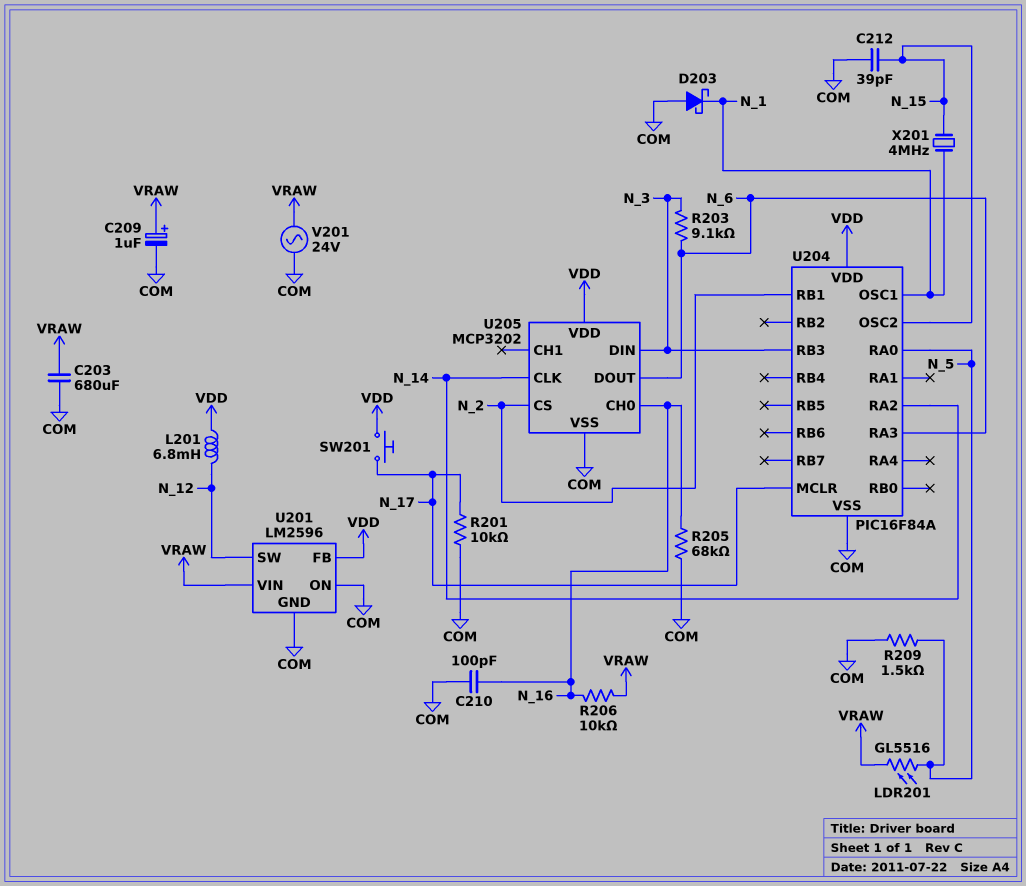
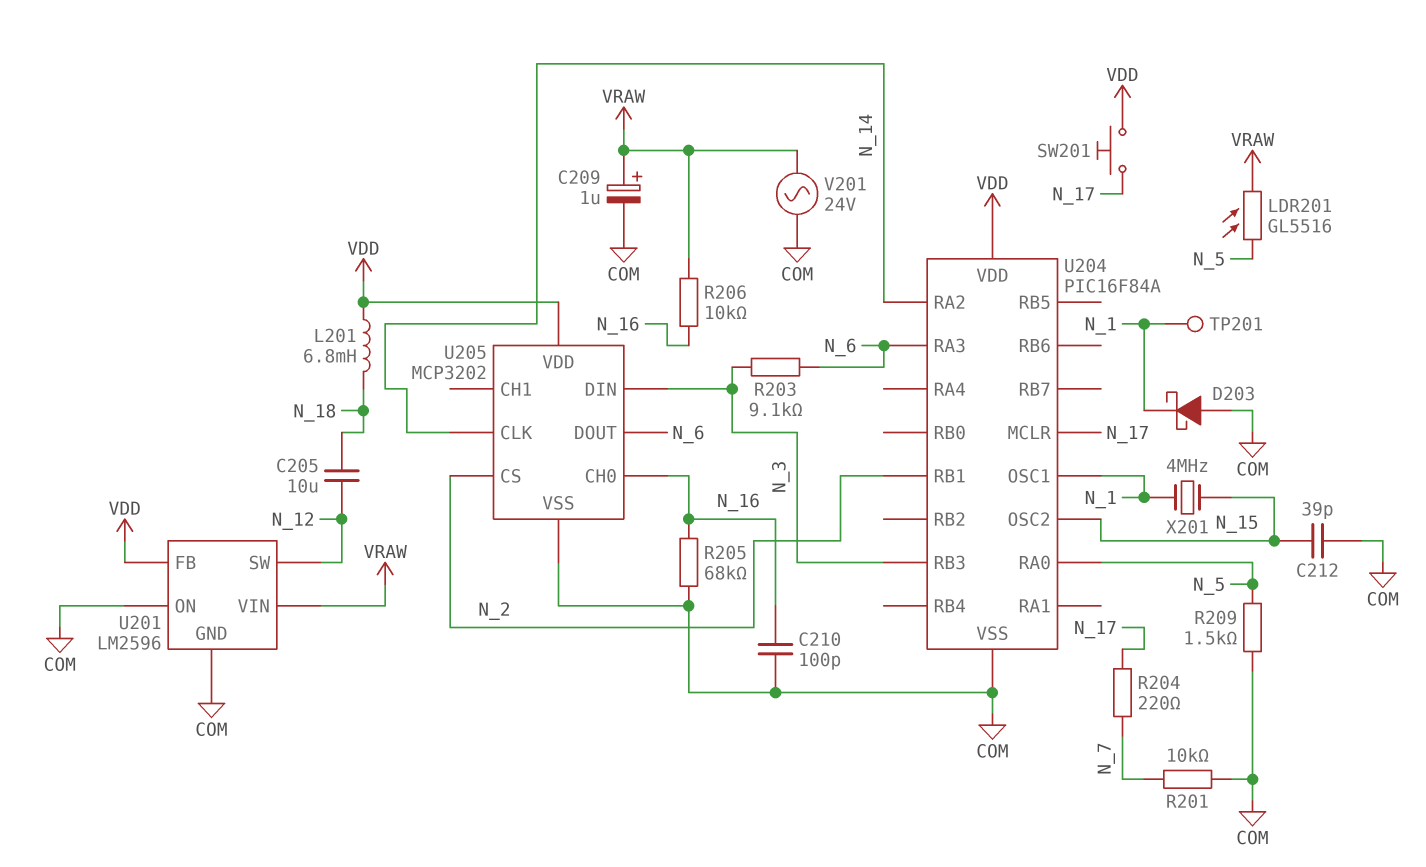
C203: 680uF (COM, VRAW) -> none
C205: none -> 10uF (N_12, N_18)
L201: 6.8mH (N_12, VDD) -> 6.8mH (N_18, VDD)
R201: 10k (COM, N_17) -> 10k (COM, N_7)
R204: none -> 220 (N_7, N_17)
TP201: none -> test point (N_1)

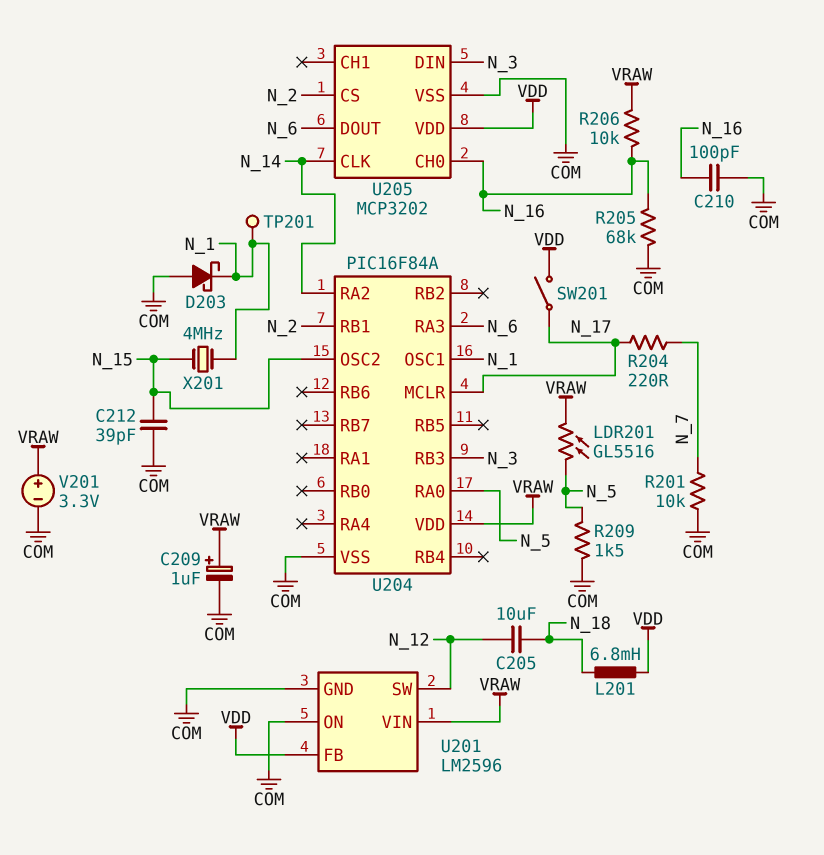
R203: 9.1k (N_3, N_6) -> none
SW201: button (N_17, VDD) -> switch (N_17, VDD)
U204 pin VDD: VDD -> VRAW
V201: AC 24V (COM, VRAW) -> 3.3V (plus VRAW, minus COM)

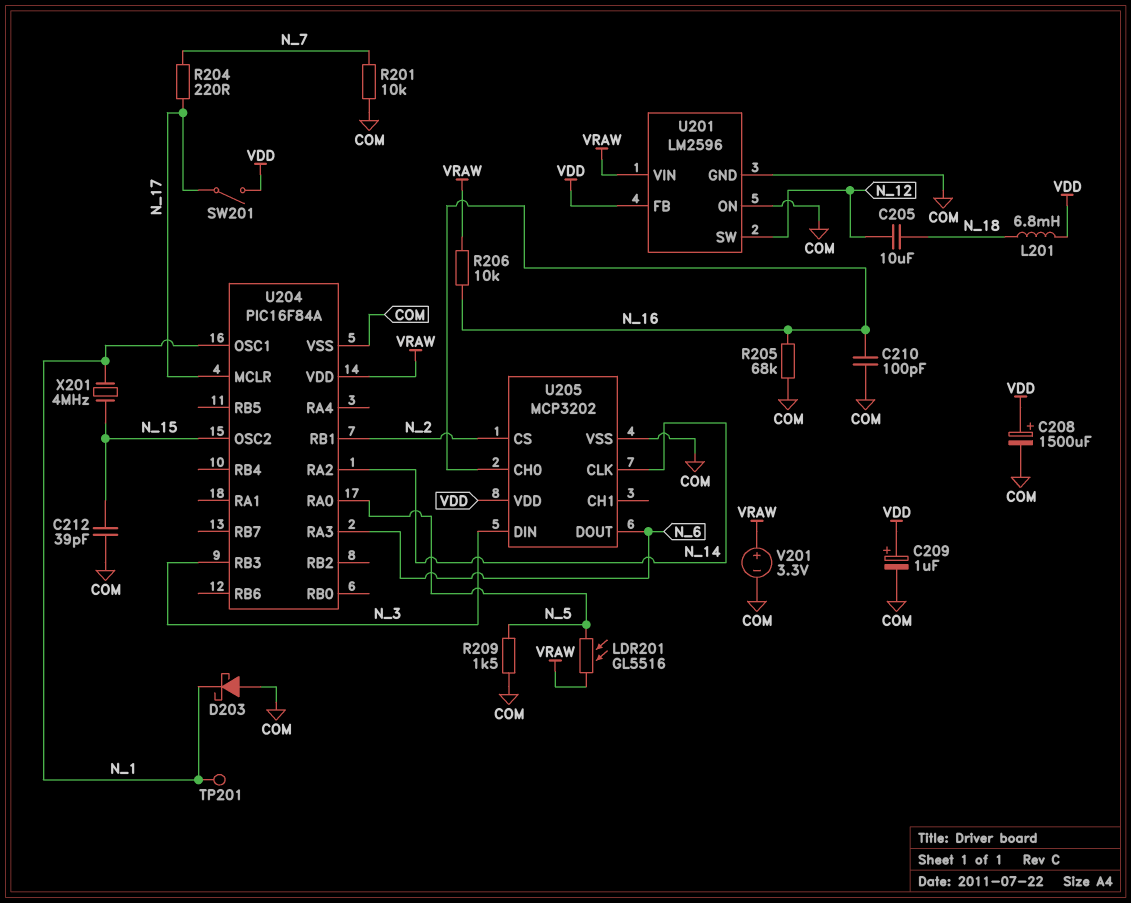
C208: none -> 1500uF (plus VDD, minus COM)
C209: 1uF (plus VRAW, minus COM) -> 1uF (plus VDD, minus COM)

